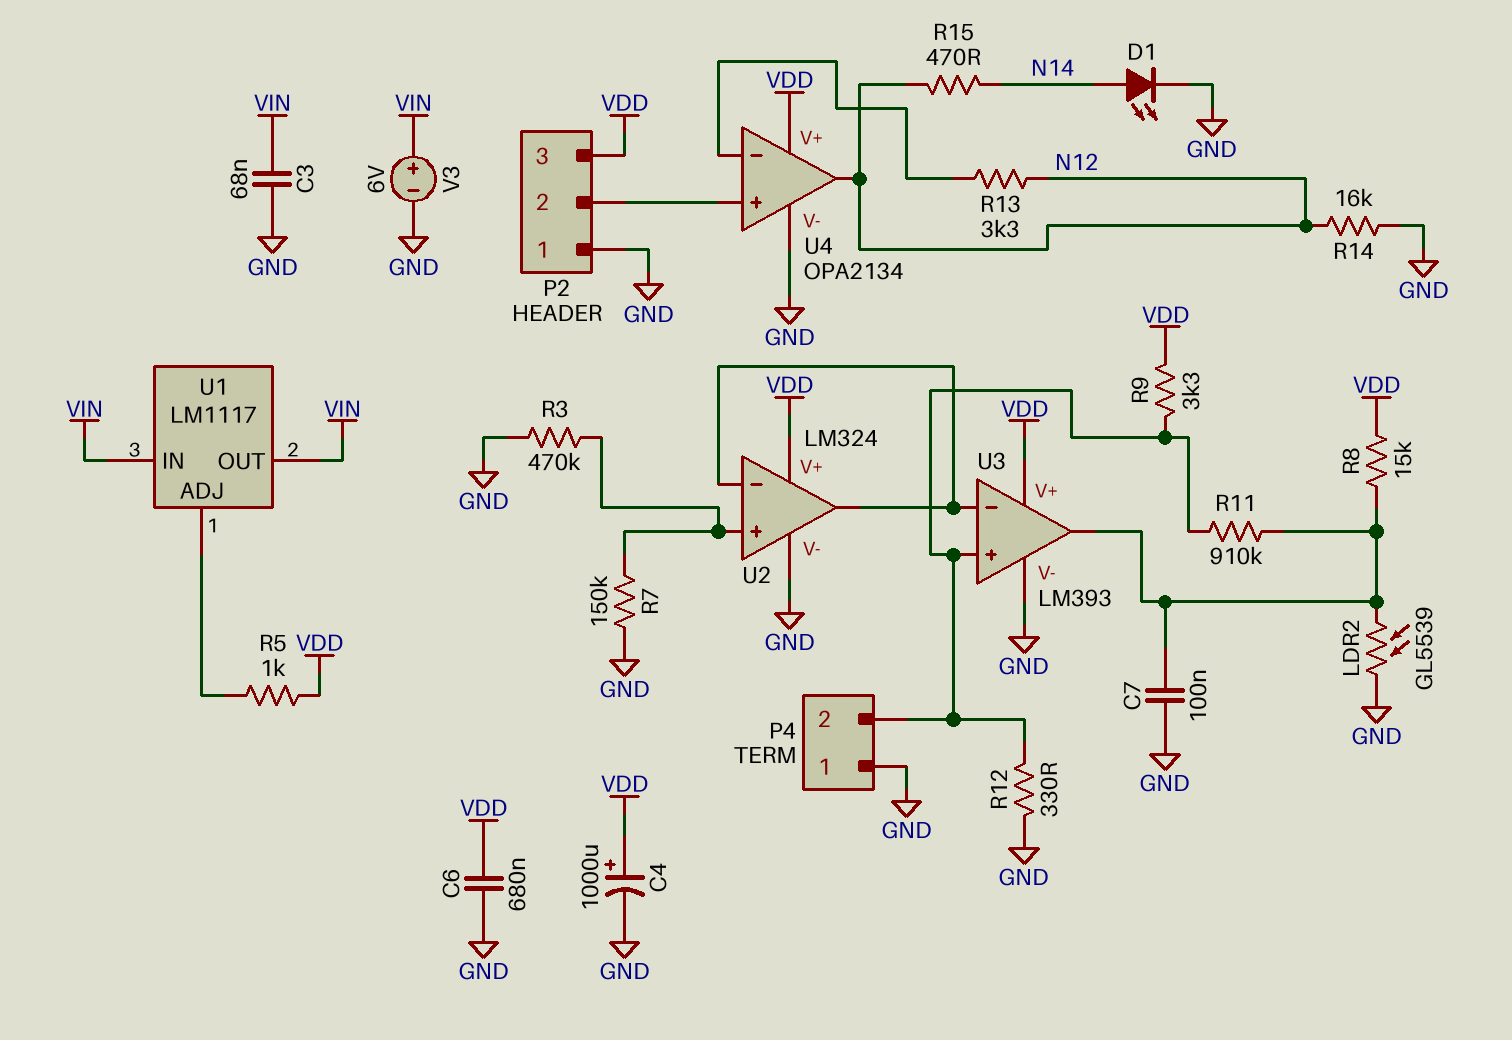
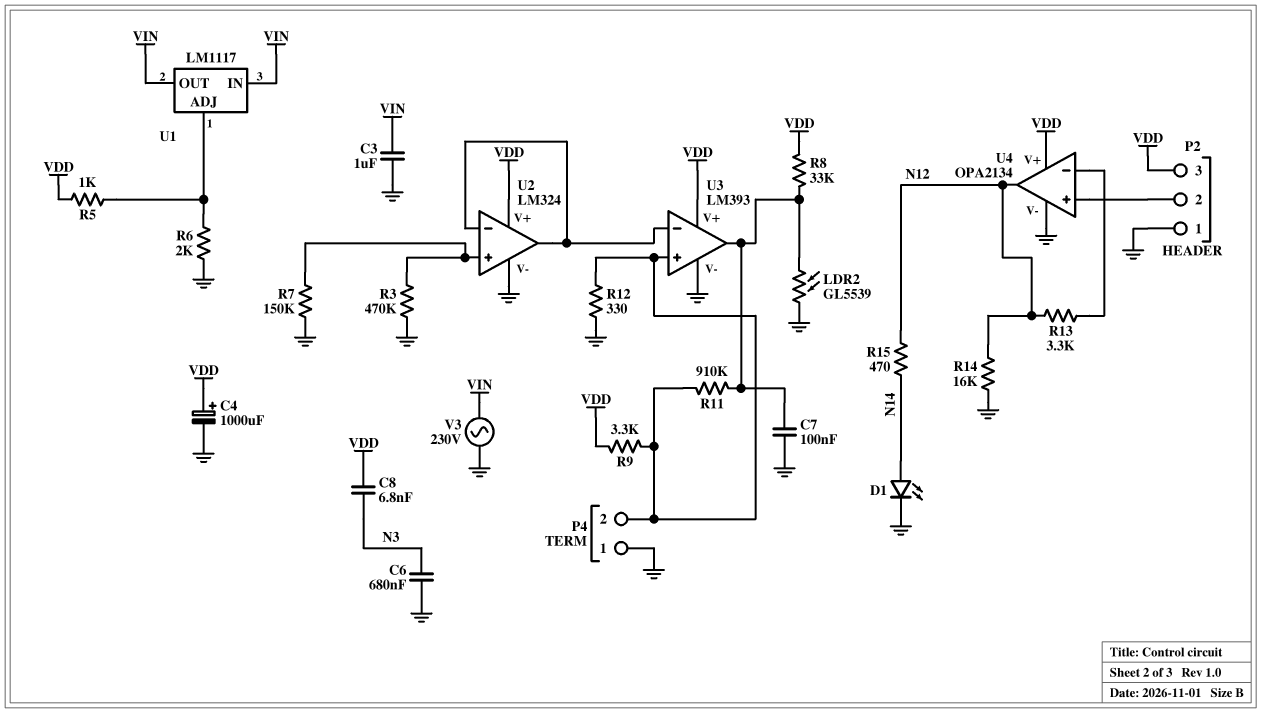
C3: 68nF (GND, VIN) -> 1uF (GND, VIN)
C6: 680nF (GND, VDD) -> 680nF (GND, N3)
C8: none -> 6.8nF (N3, VDD)
R6: none -> 2k (GND, U1/ADJ)
R8: 15k (U3/out, VDD) -> 33k (U3/out, VDD)
V3: 6V (plus VIN, minus GND) -> AC 230V (GND, VIN)

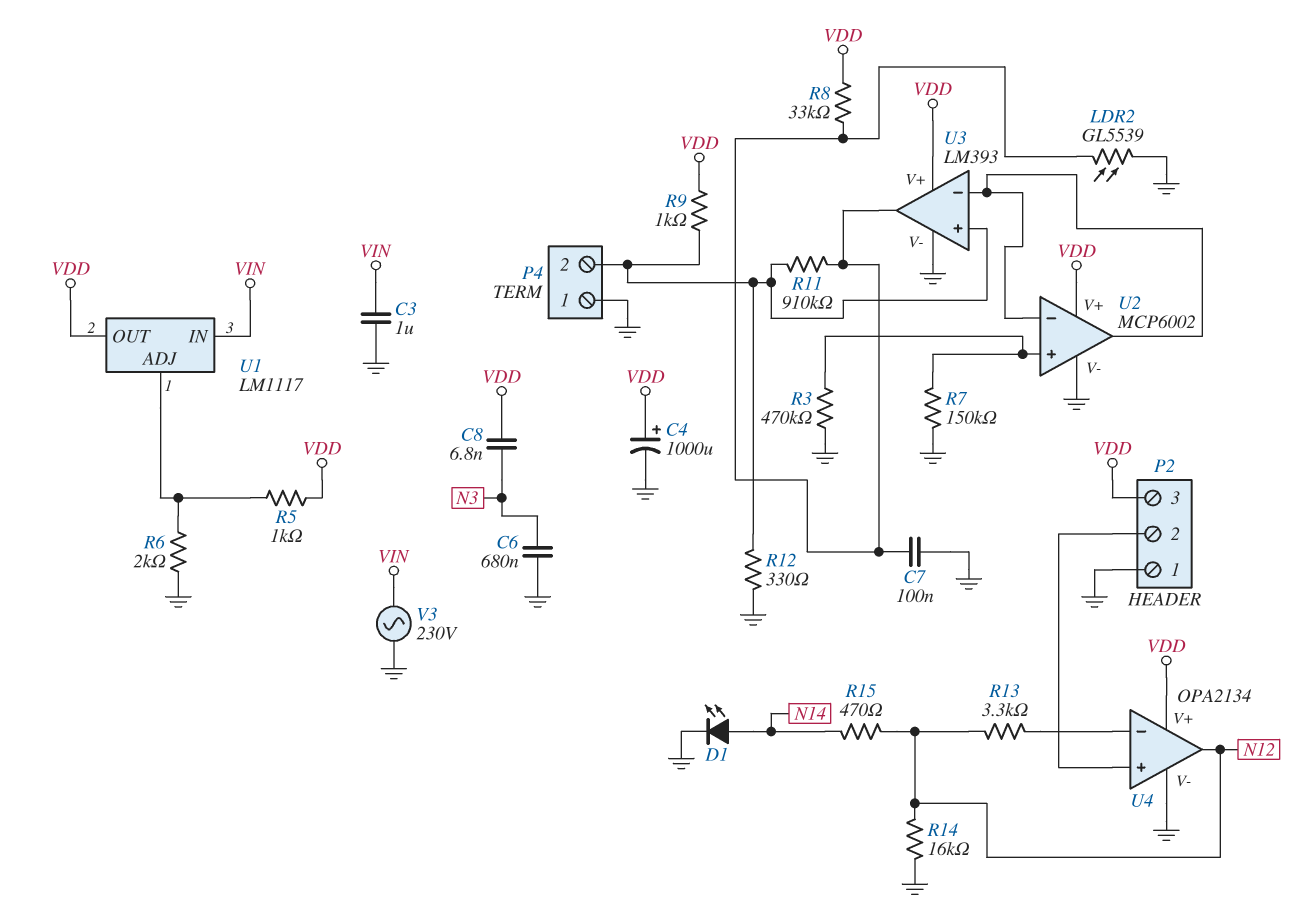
R9: 3.3k (P4/2, VDD) -> 1k (P4/2, VDD)
U1 pin OUT: VIN -> VDD
U2: LM324 -> MCP6002

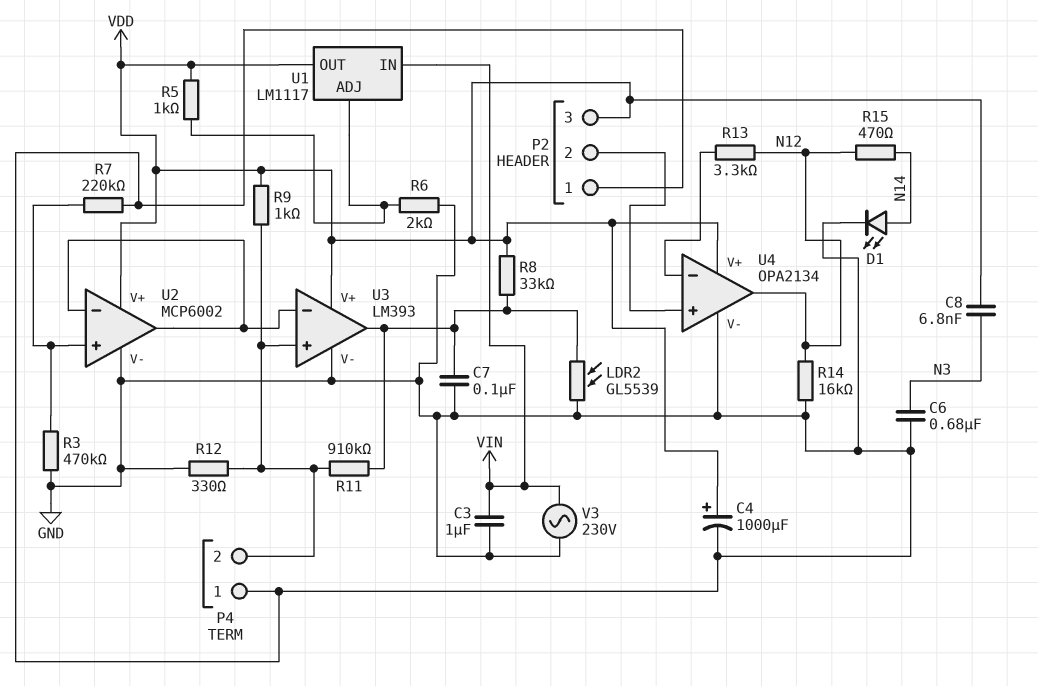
R7: 150k (GND, U2/in+) -> 220k (GND, U2/in+)

